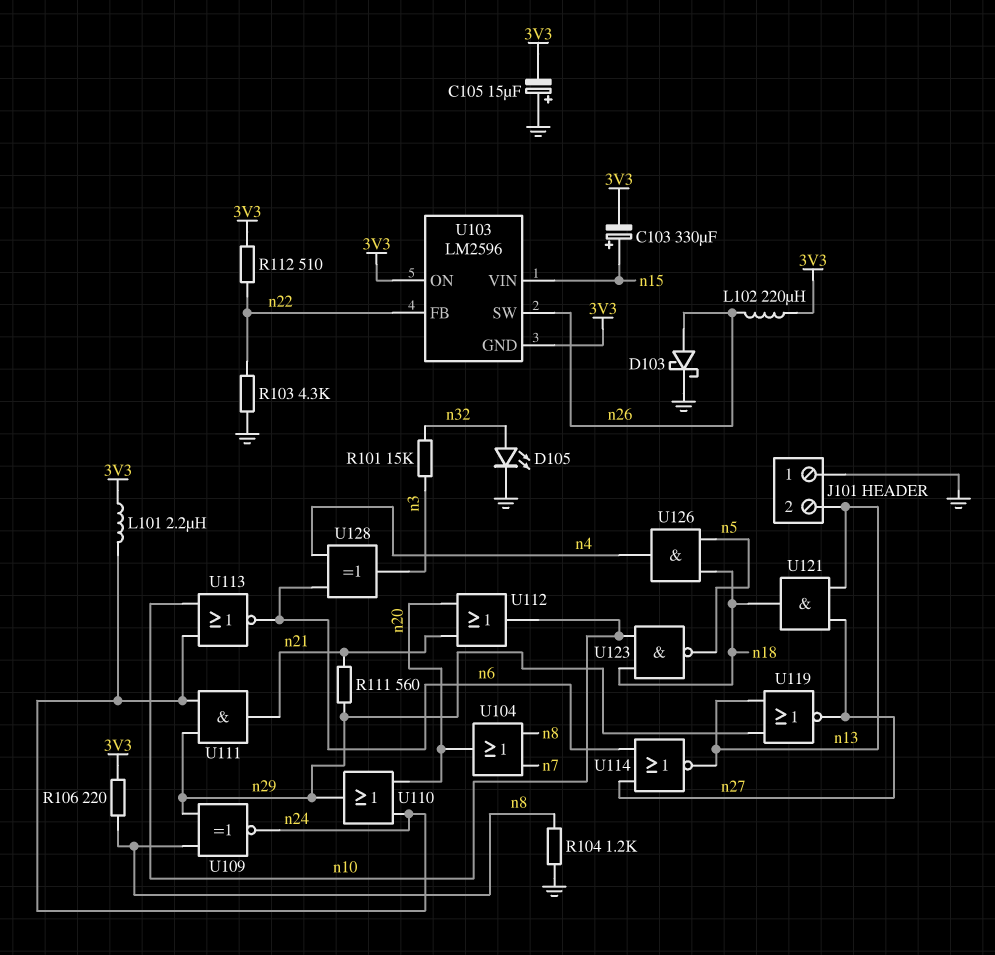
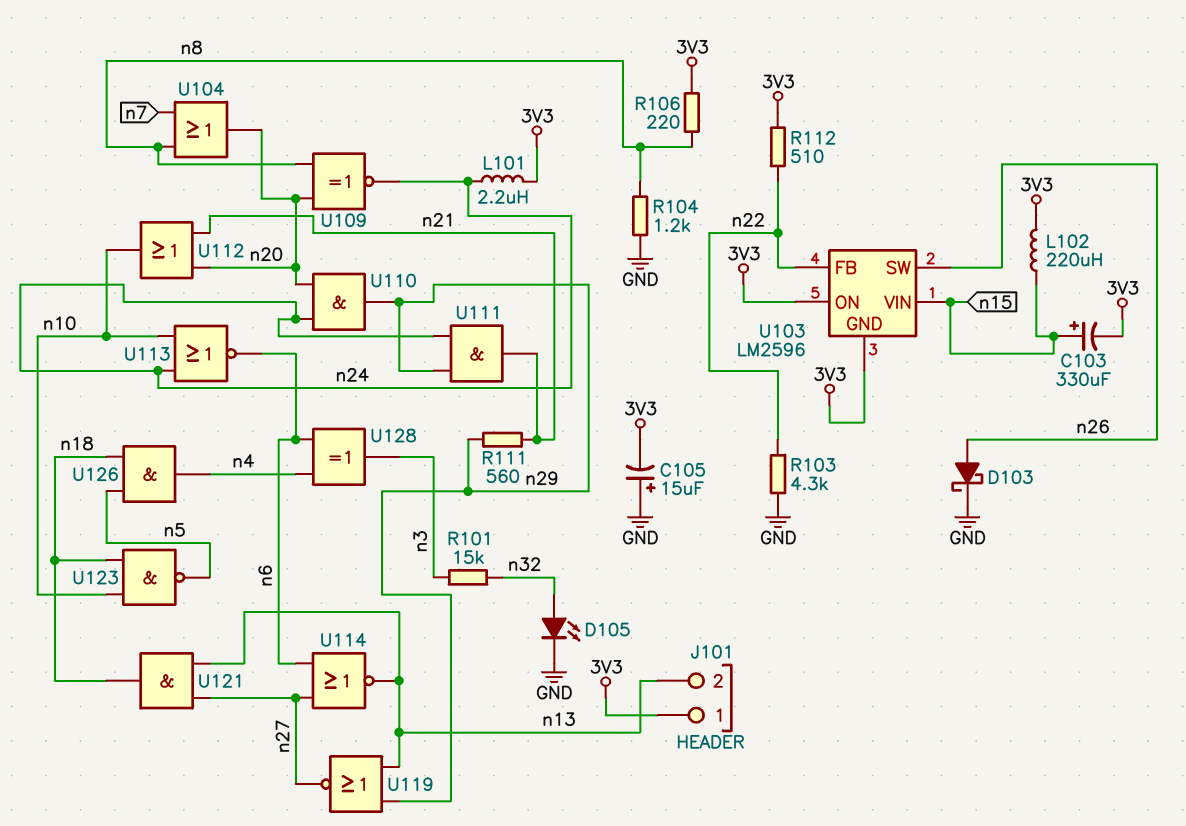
J101 pin 1: GND -> 3V3
L102: 220uH (3V3, n26) -> 220uH (3V3, n15)
U109: XNOR (in n8, in n29, out n24) -> XNOR (in n8, in n20, out n24)
U110: OR (in n20, in n24, out n29) -> AND (in n20, in n24, out n29)

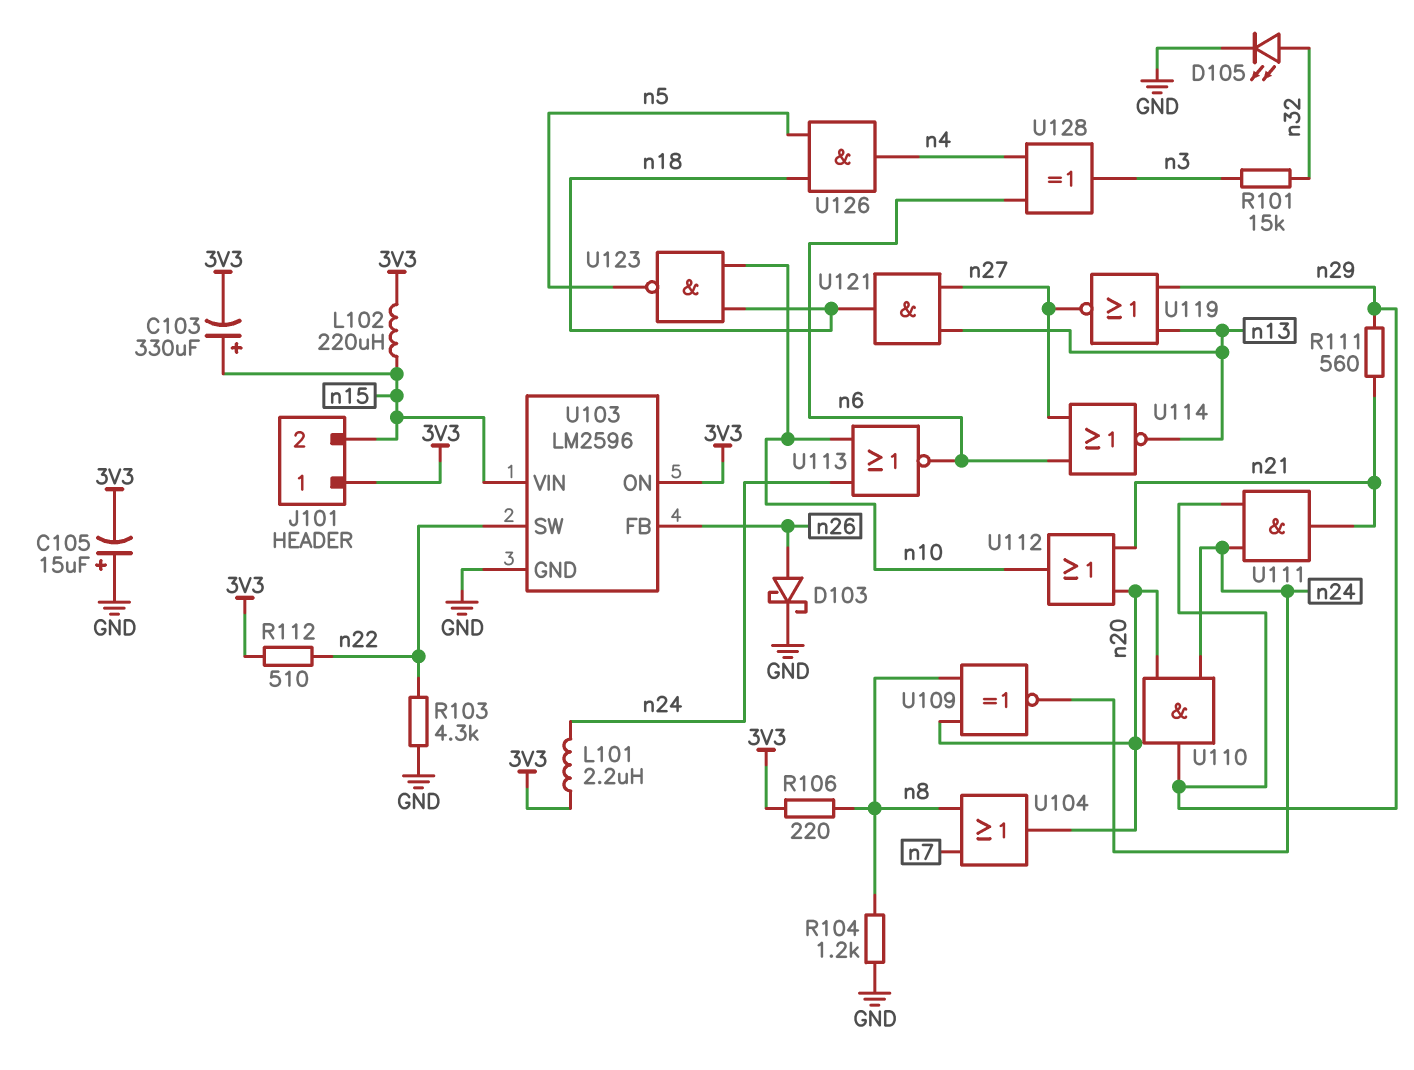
J101 pin 2: n13 -> n15
U103 pin FB: n22 -> n26
U103 pin GND: 3V3 -> GND
U103 pin SW: n26 -> n22

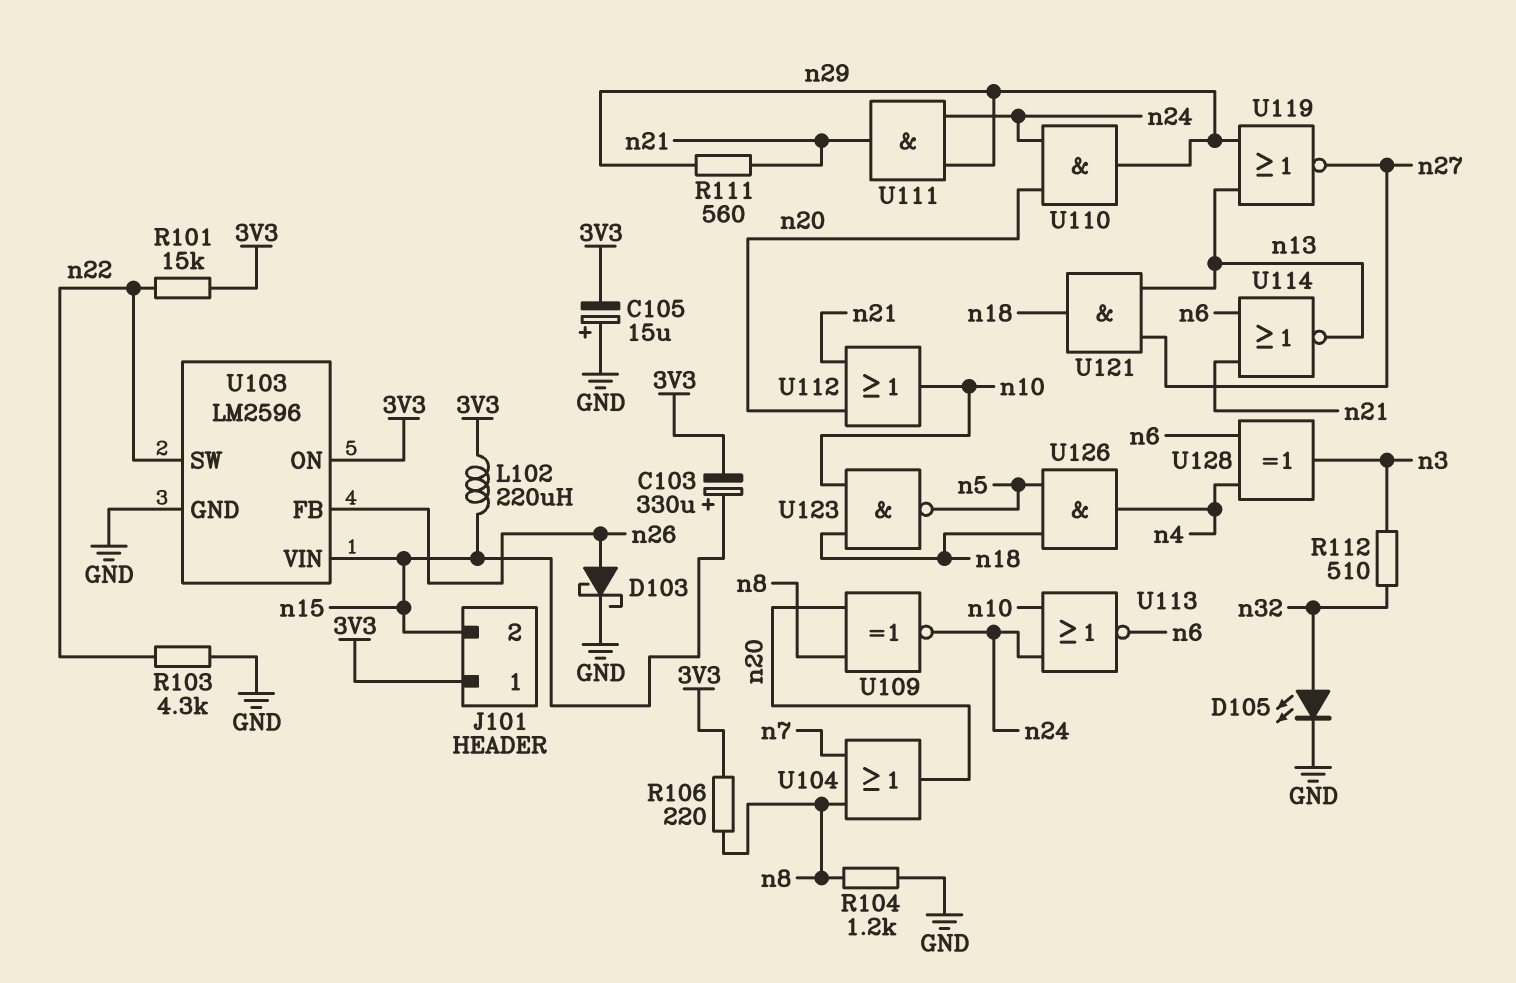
L101: 2.2uH (3V3, n24) -> none
R101: 15k (n3, n32) -> 15k (3V3, n22)
R112: 510 (3V3, n22) -> 510 (n3, n32)
U114: NOR (in n6, in n27, out n13) -> NOR (in n6, in n21, out n13)

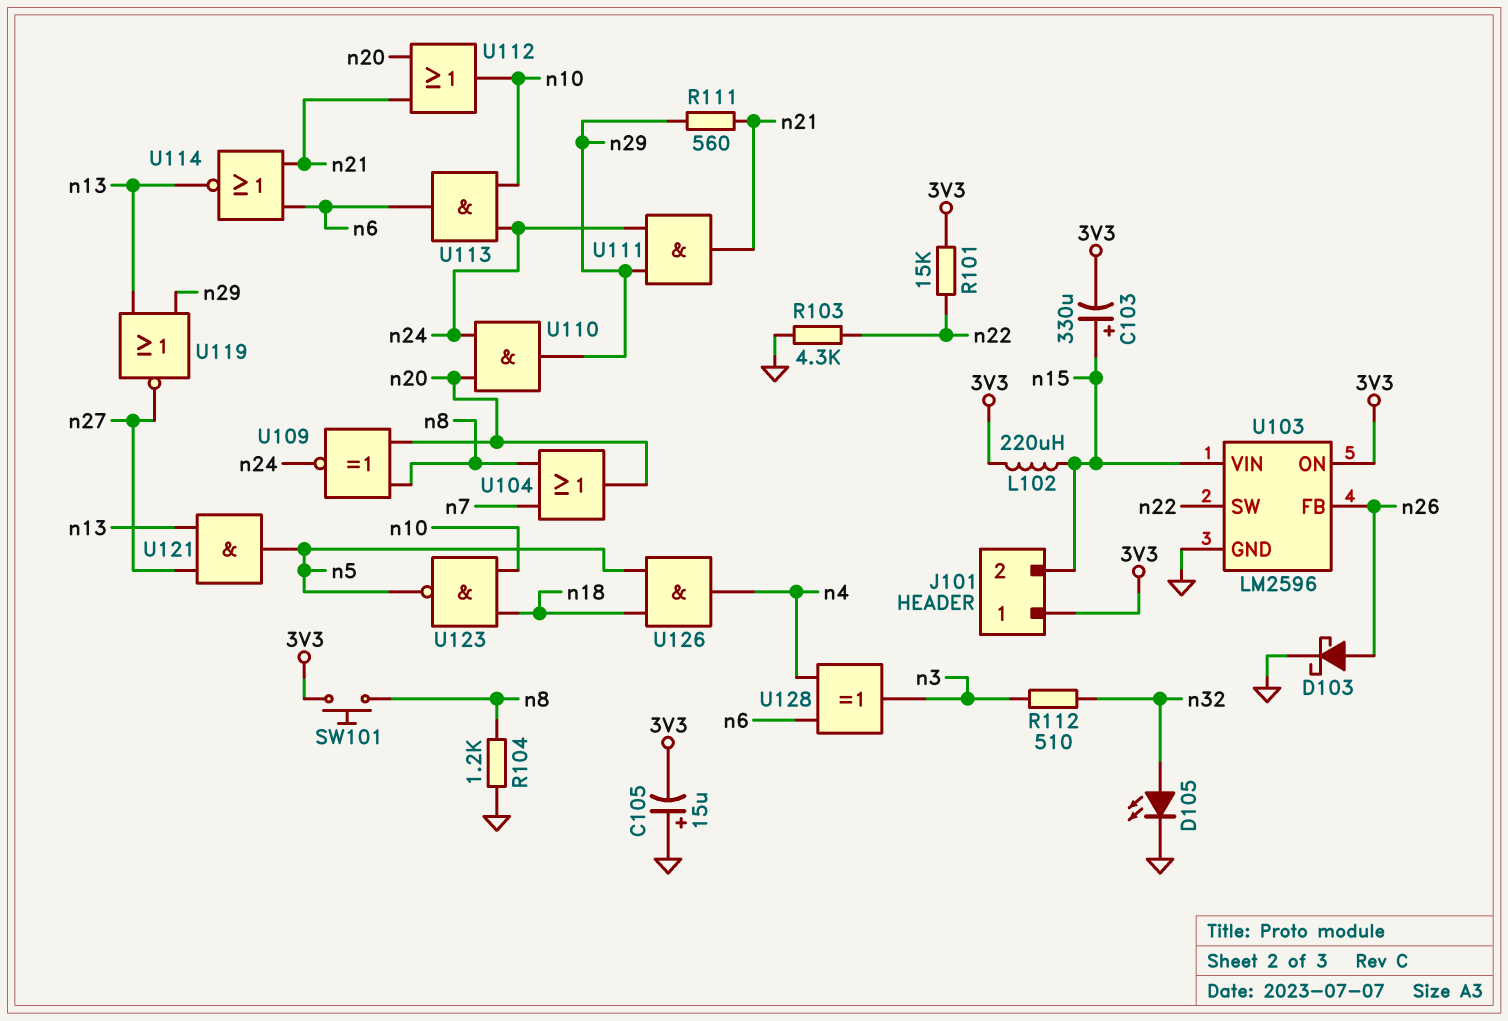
R106: 220 (3V3, n8) -> none
SW101: none -> button (3V3, n8)
U113: NOR (in n10, in n24, out n6) -> AND (in n10, in n24, out n6)
U121: AND (in n13, in n27, out n18) -> AND (in n13, in n27, out n5)

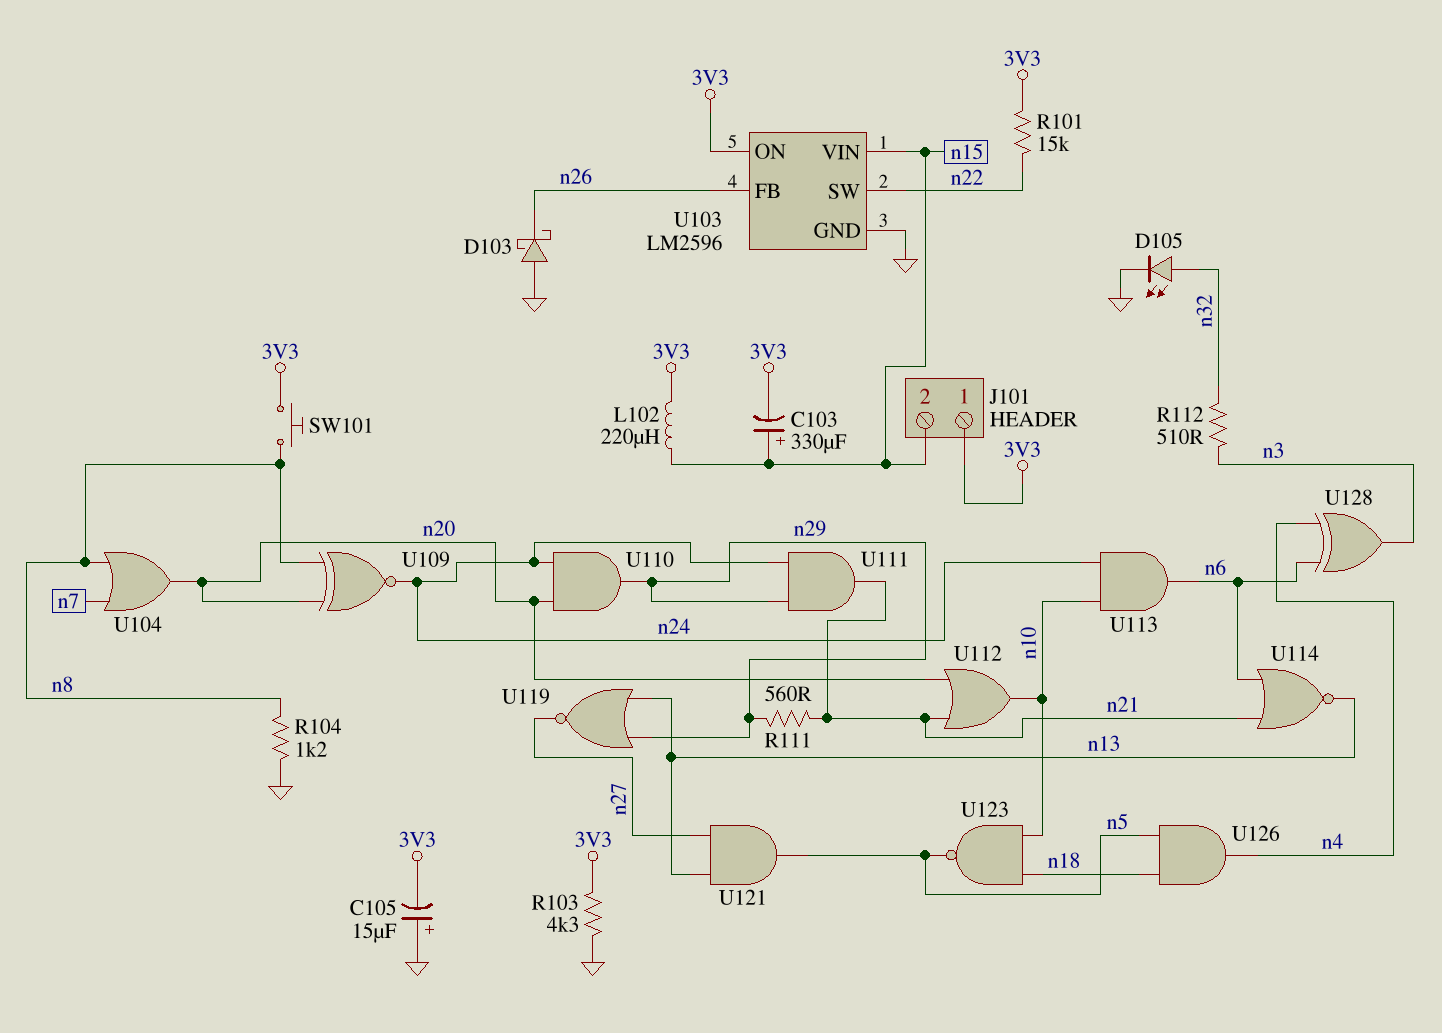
D103: schottky (A n26, K GND) -> schottky (A GND, K n26)
R103: 4.3k (GND, n22) -> 4.3k (3V3, GND)

